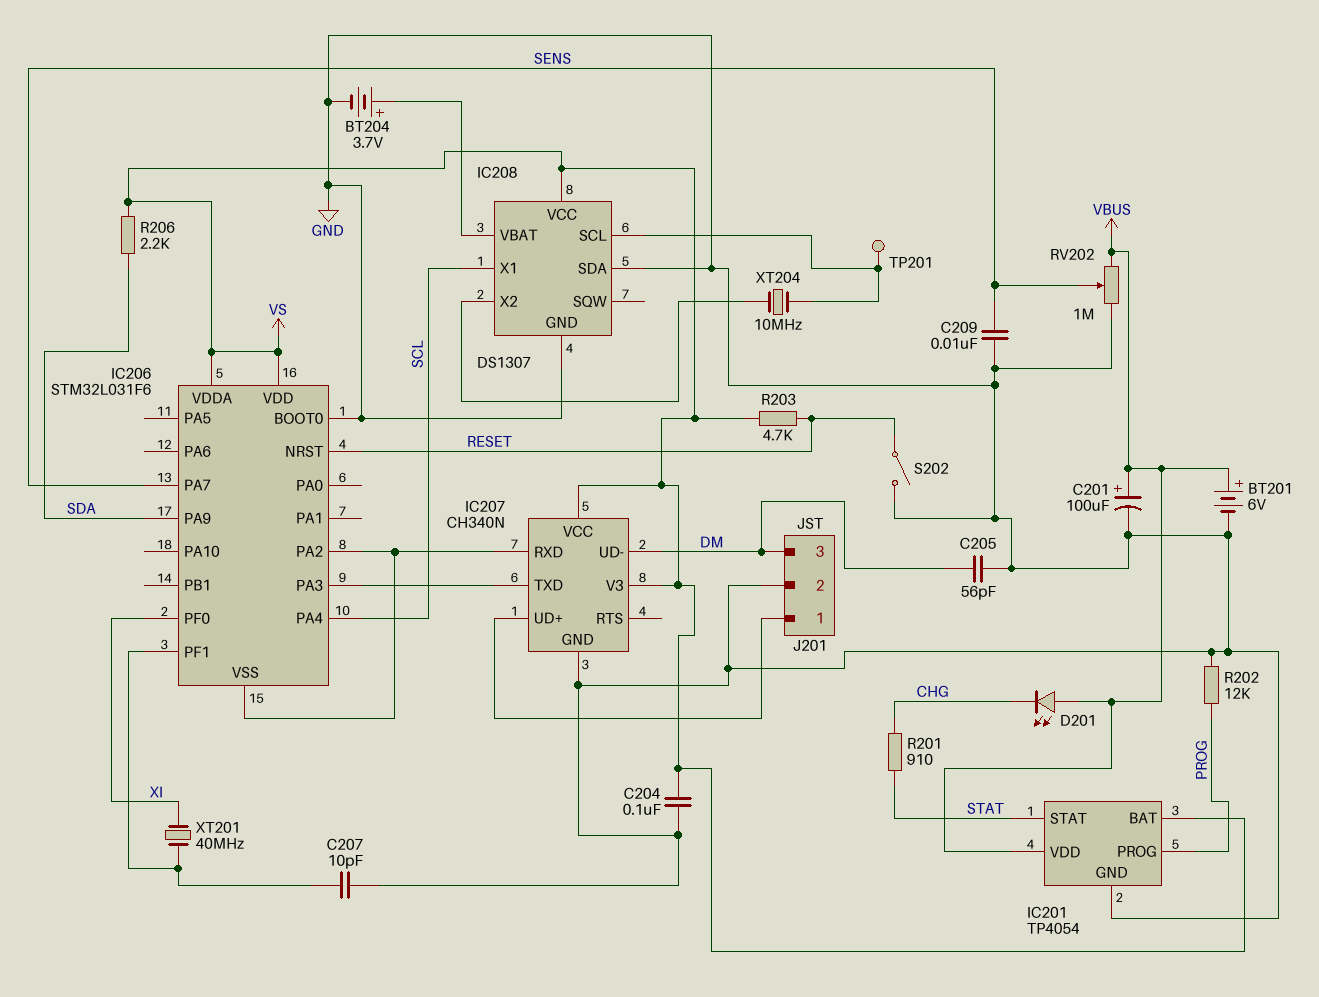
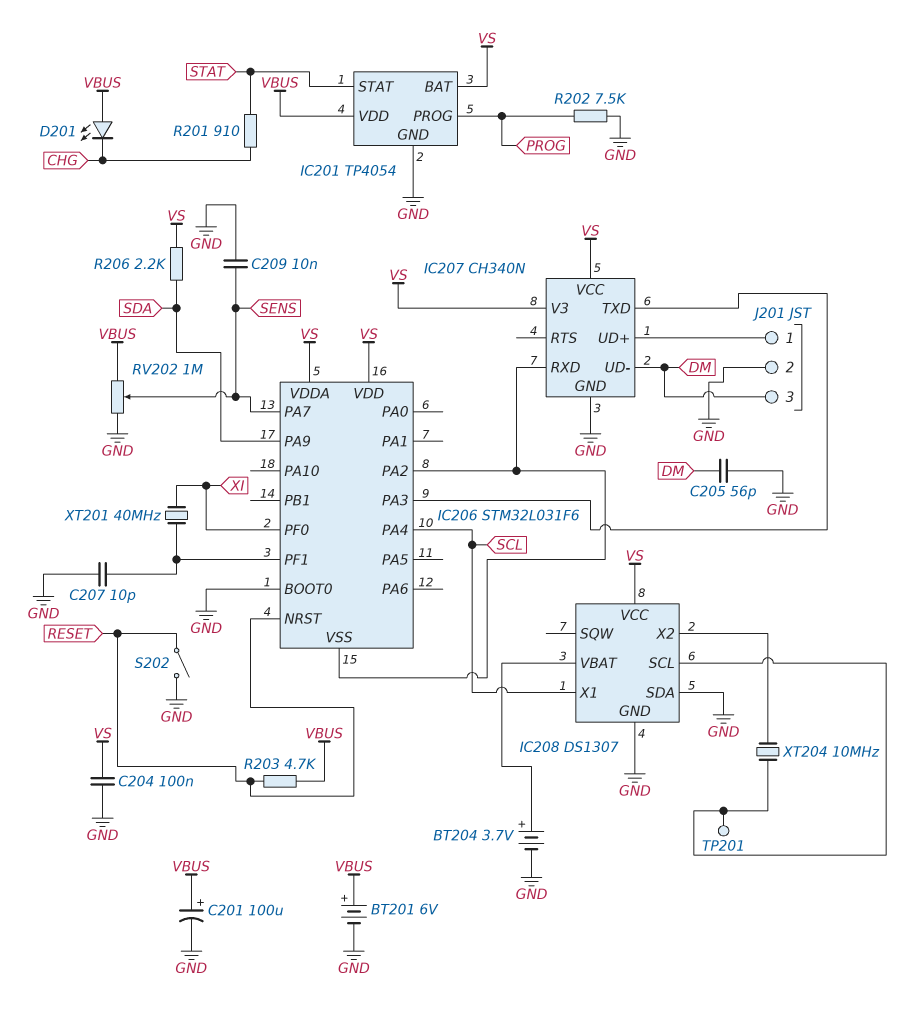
R202: 12k (GND, PROG) -> 7.5k (GND, PROG)
R203: 4.7k (RESET, VS) -> 4.7k (RESET, VBUS)

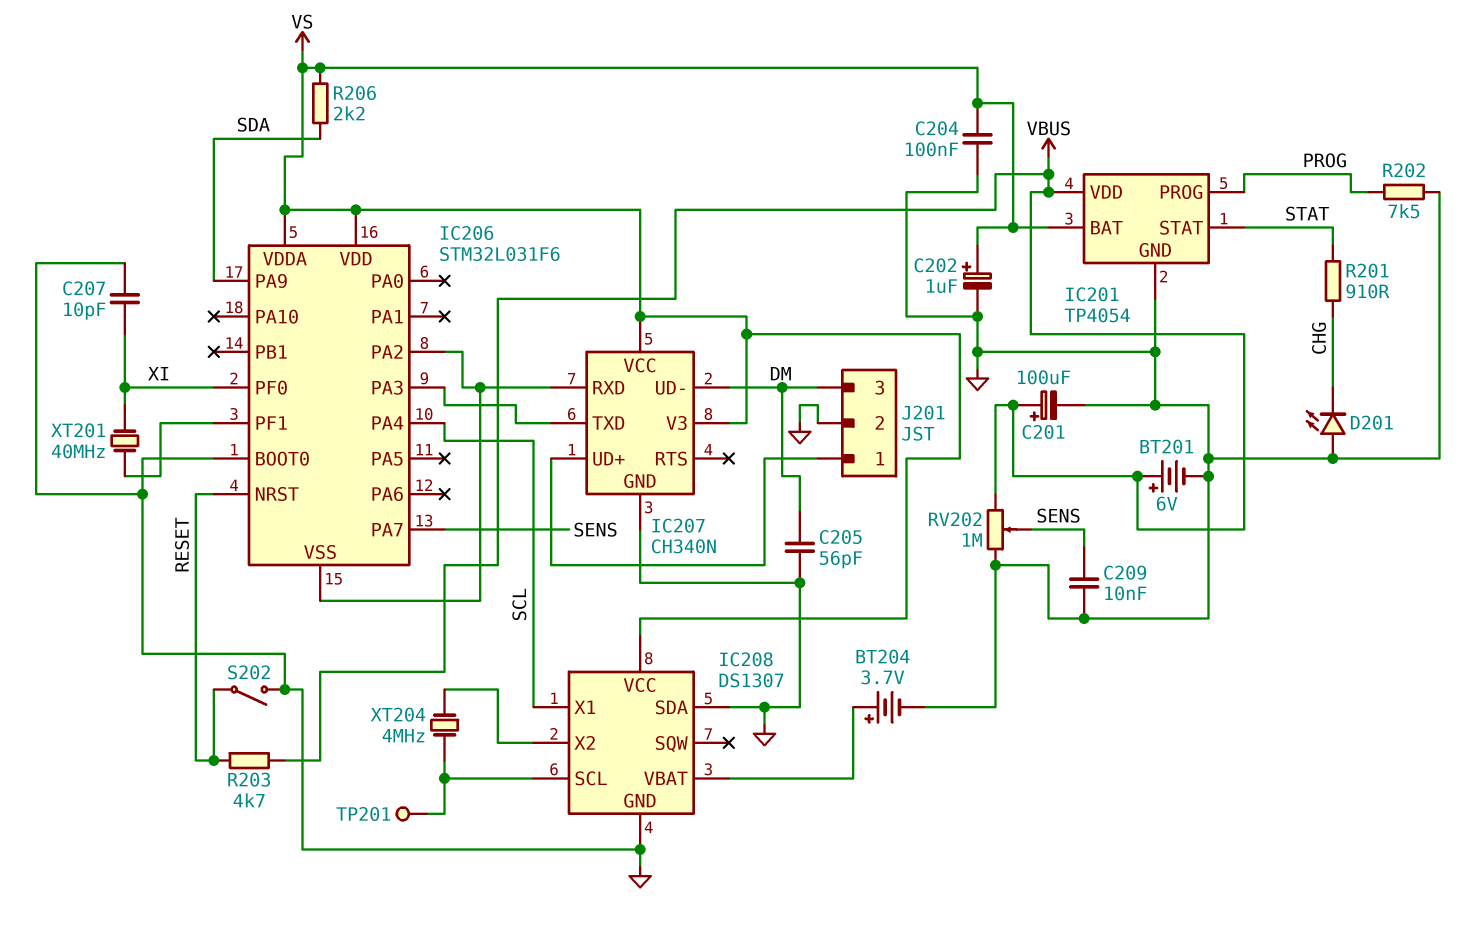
C202: none -> 1uF (plus VS, minus GND)
C207: 10pF (GND, IC206/PF1) -> 10pF (GND, XI)
D201: LED (A VBUS, K CHG) -> LED (A GND, K CHG)
XT204: 10MHz (IC208/SCL, IC208/X2) -> 4MHz (IC208/SCL, IC208/X2)

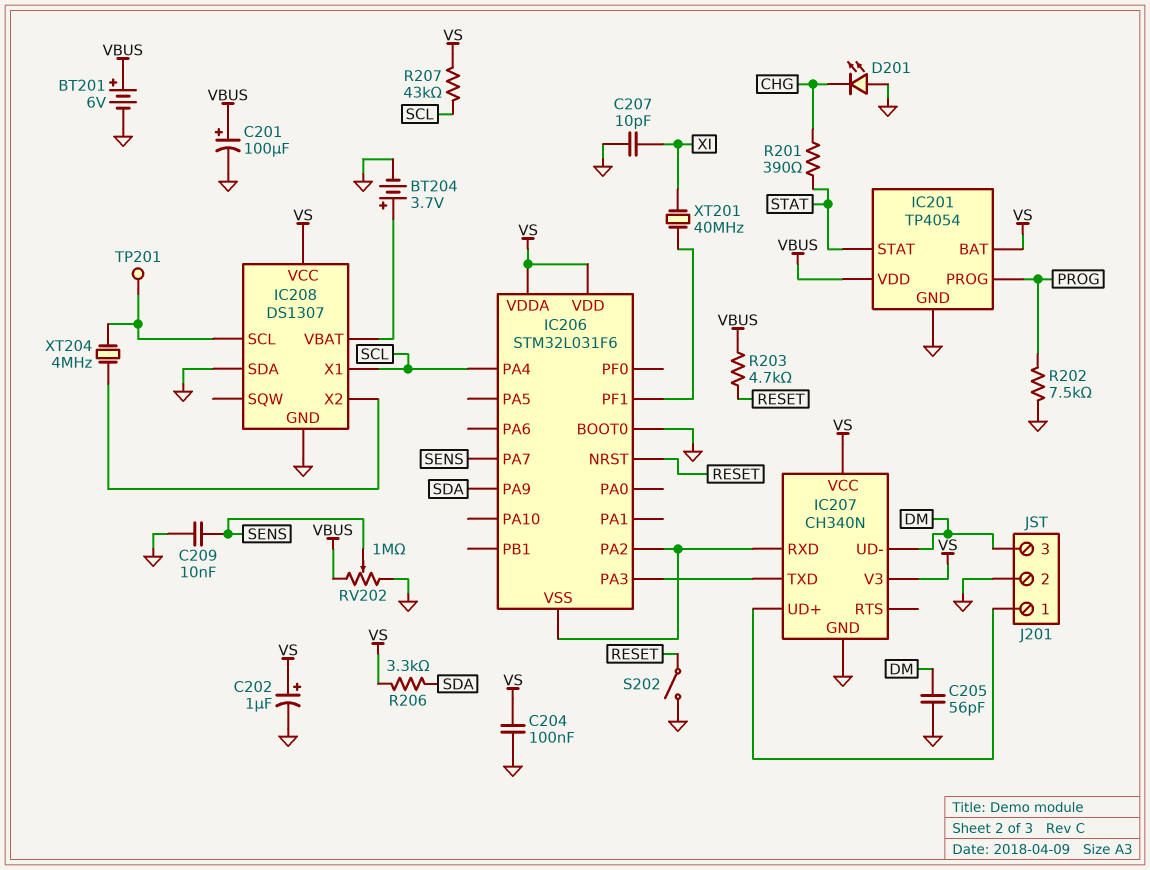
IC206 pin PF0: XI -> none
R201: 910 (CHG, STAT) -> 390 (CHG, STAT)
R206: 2.2k (SDA, VS) -> 3.3k (SDA, VS)
R207: none -> 43k (SCL, VS)

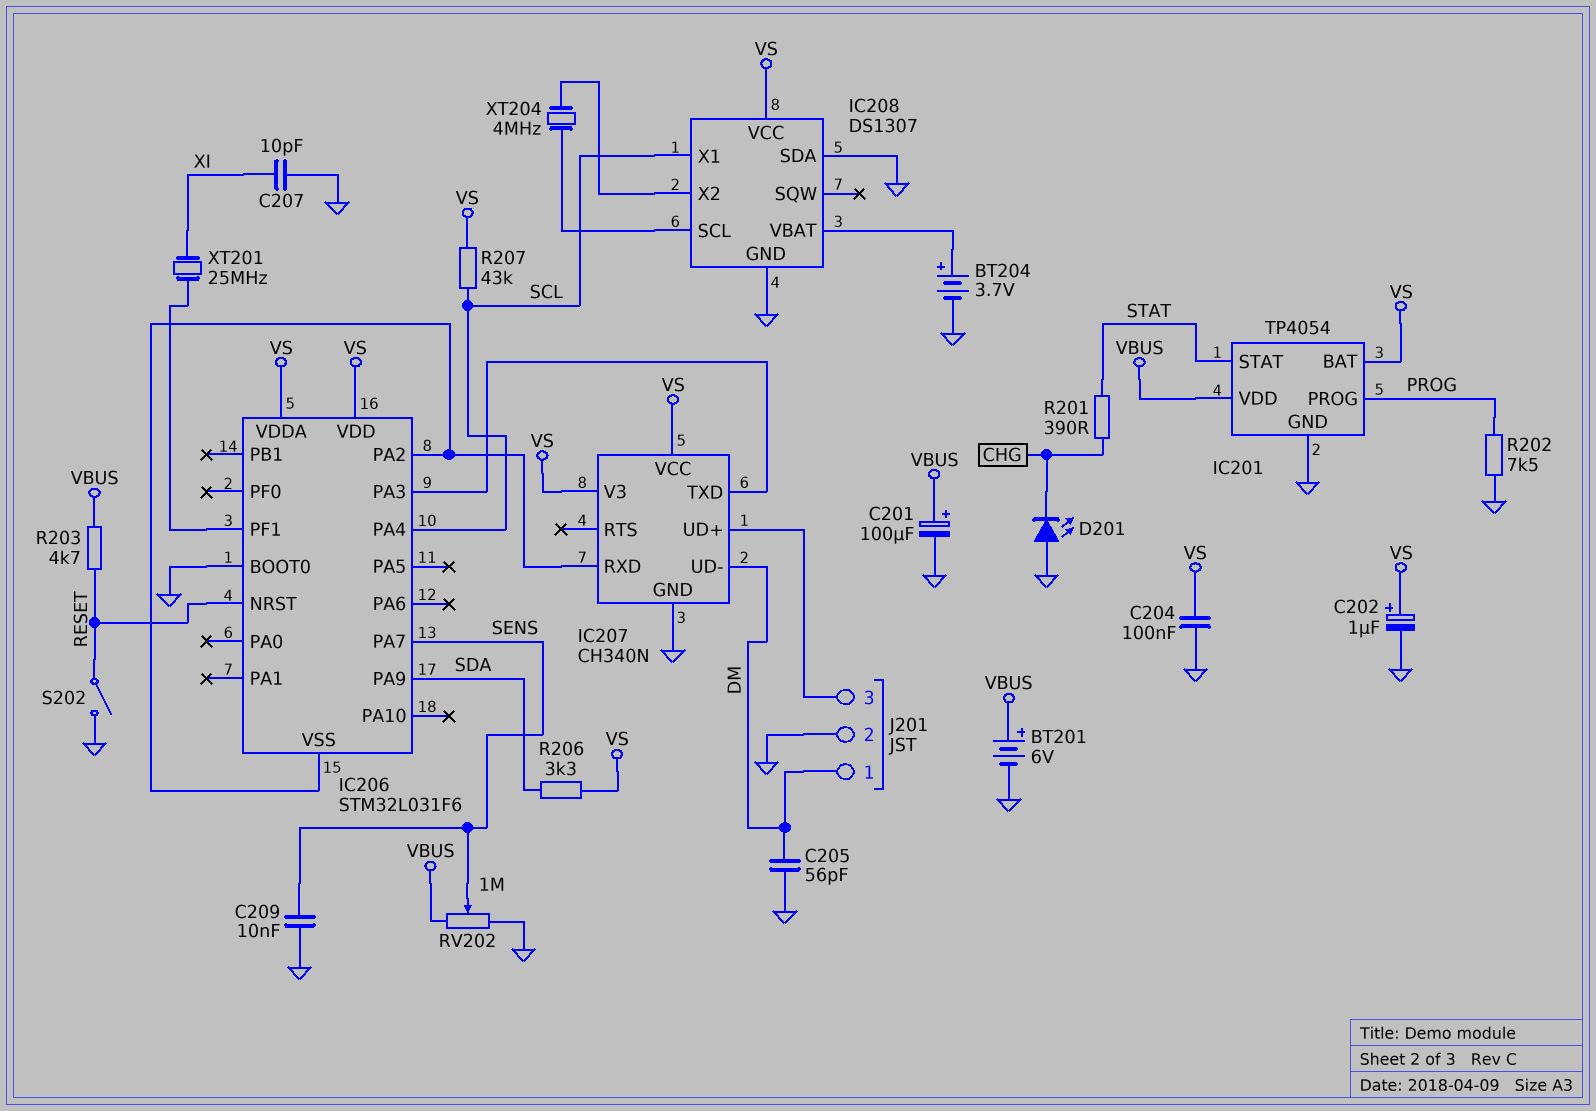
J201 pin 1: IC207/UD+ -> DM
J201 pin 3: DM -> IC207/UD+
TP201: test point (IC208/SCL) -> none
XT201: 40MHz (IC206/PF1, XI) -> 25MHz (IC206/PF1, XI)

